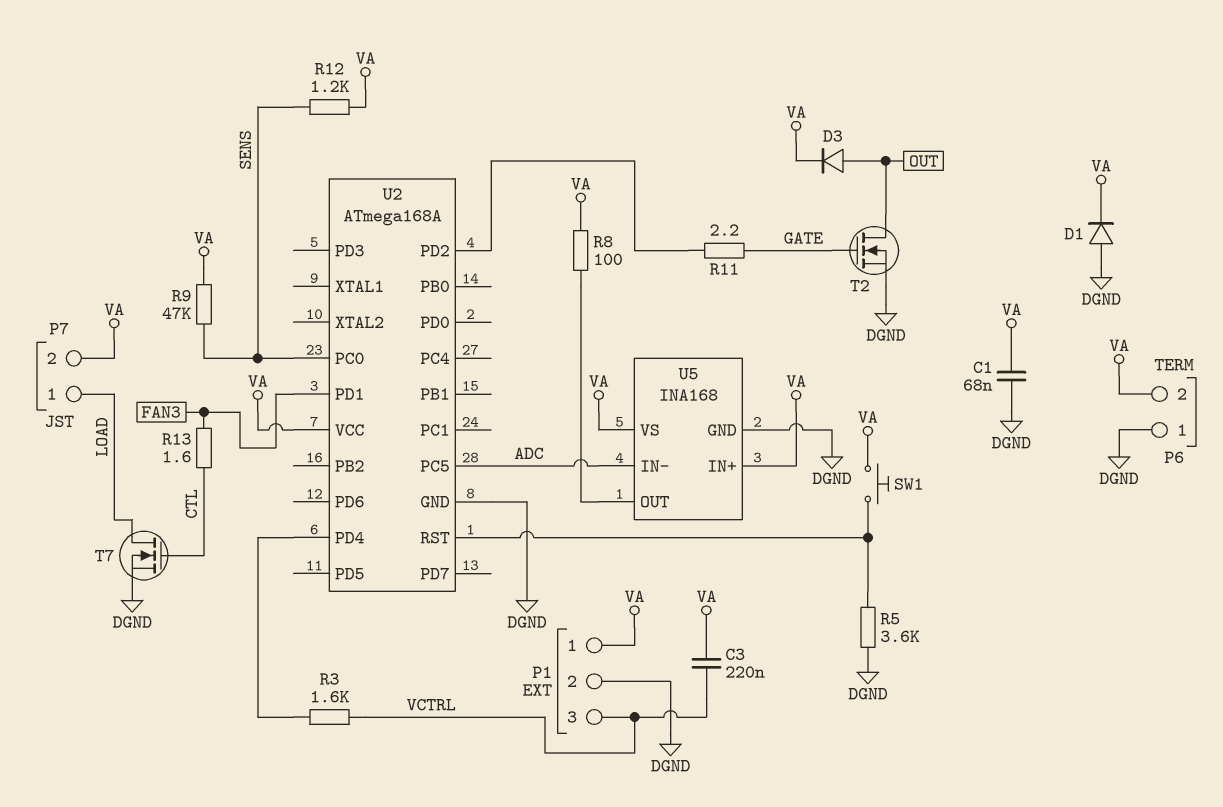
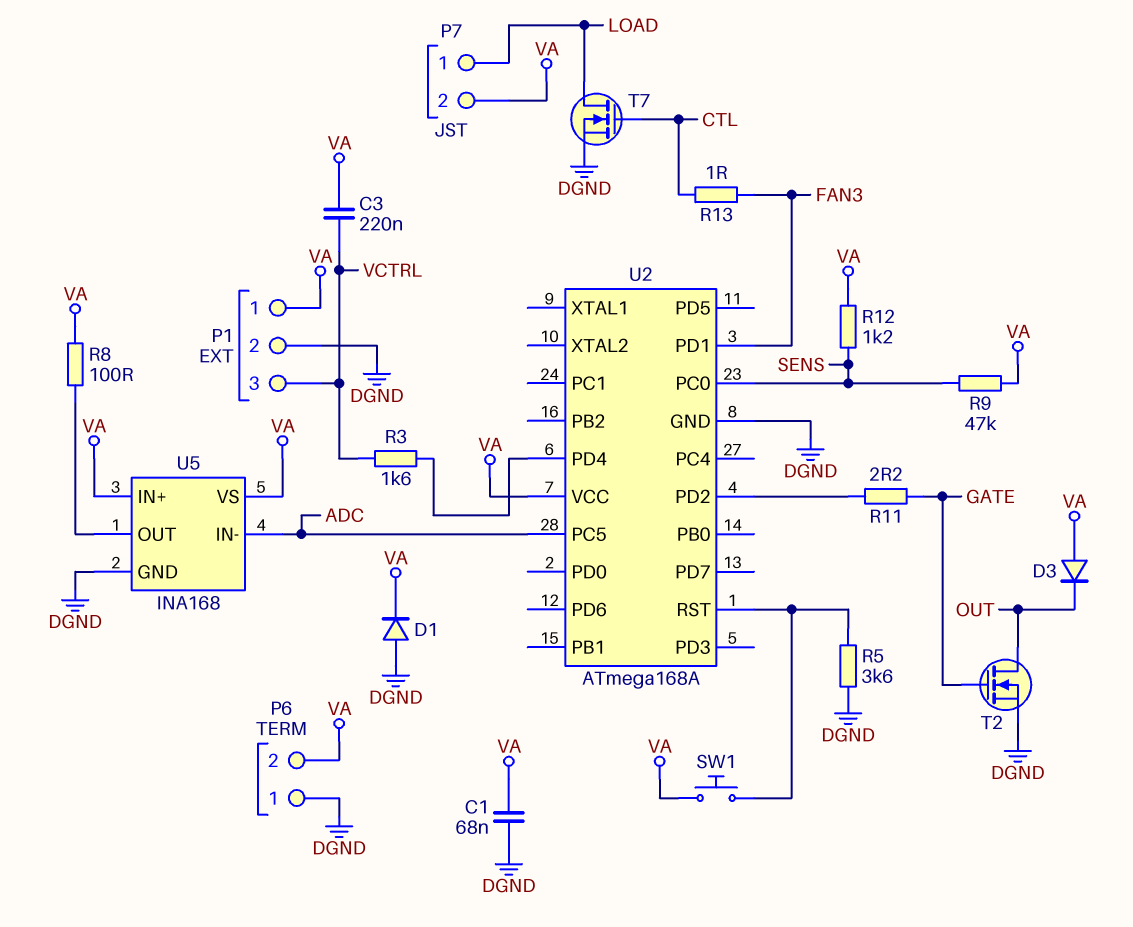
D3: diode (A OUT, K VA) -> diode (A VA, K OUT)
R13: 1.6 (CTL, FAN3) -> 1 (CTL, FAN3)

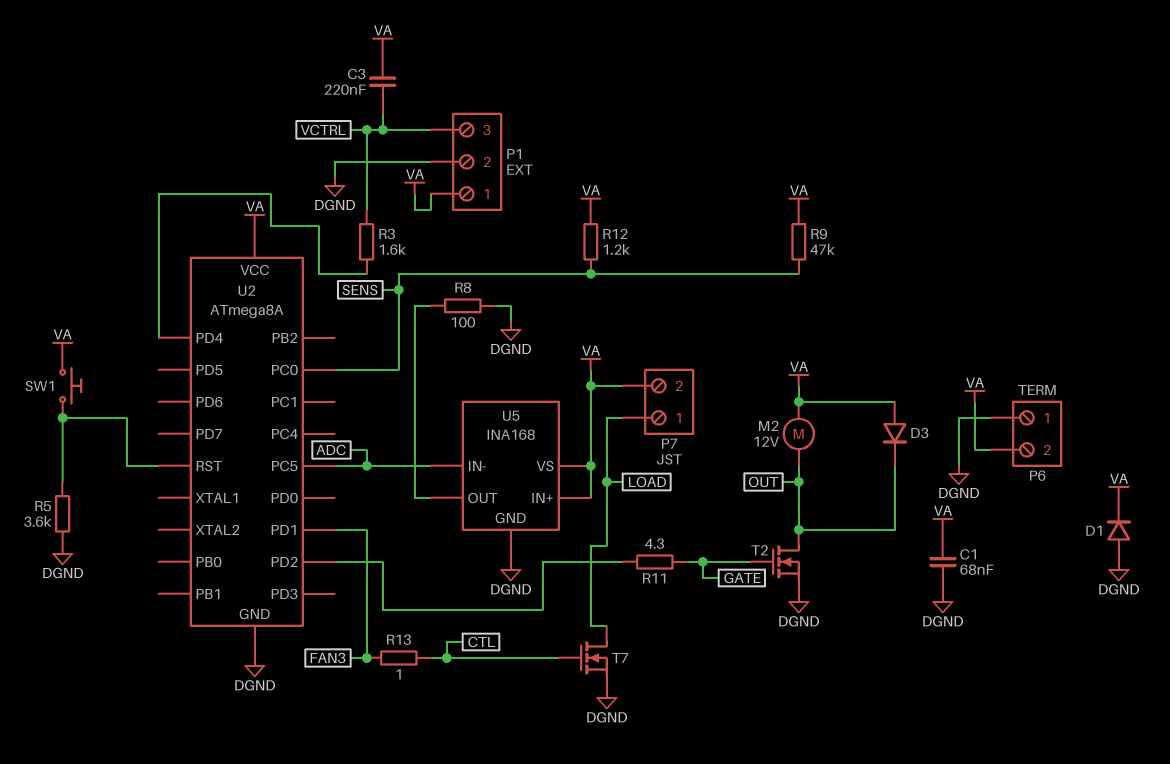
M2: none -> motor 12V (OUT, VA)
R8: 100 (U5/OUT, VA) -> 100 (DGND, U5/OUT)
R11: 2.2 (GATE, U2/PD2) -> 4.3 (GATE, U2/PD2)
U2: ATmega168A -> ATmega8A

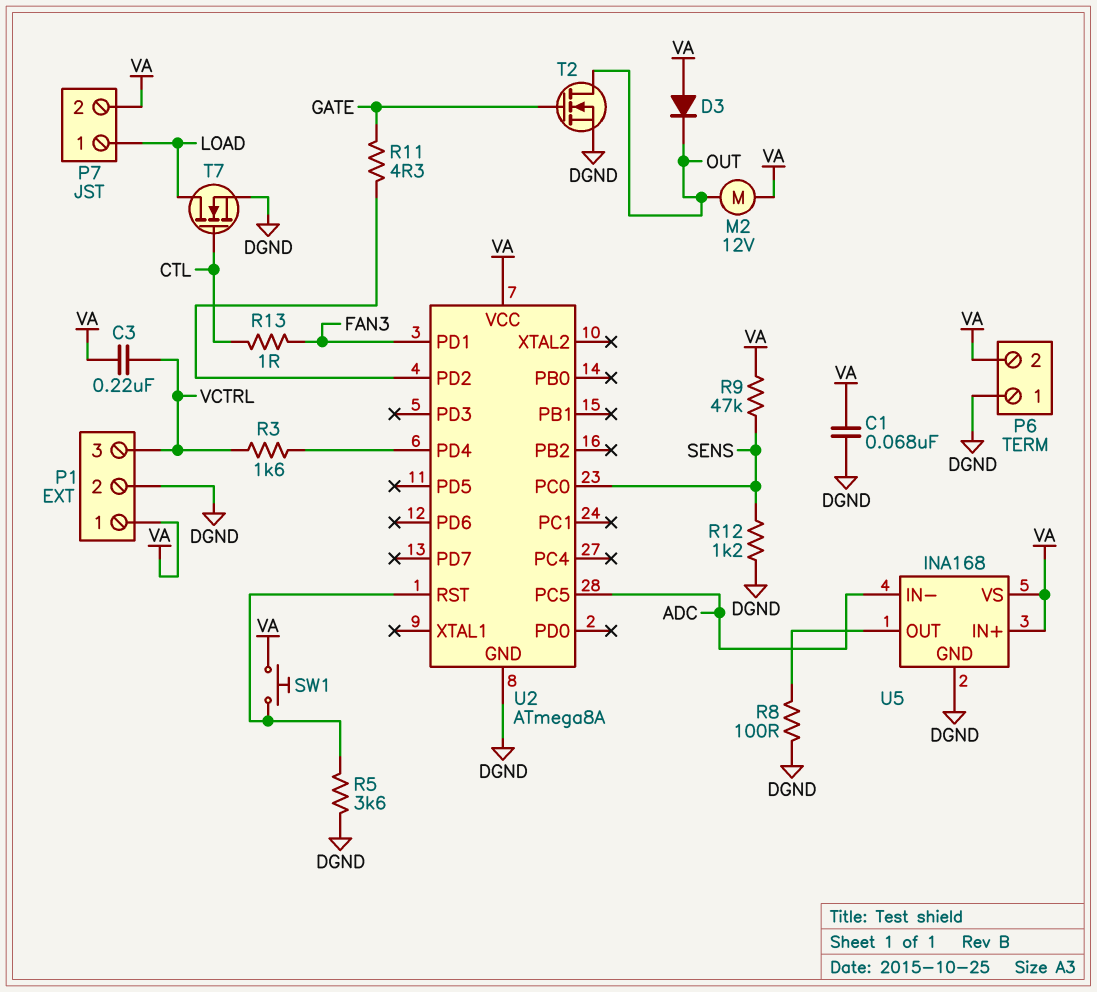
D1: diode (A DGND, K VA) -> none
R12: 1.2k (SENS, VA) -> 1.2k (DGND, SENS)

